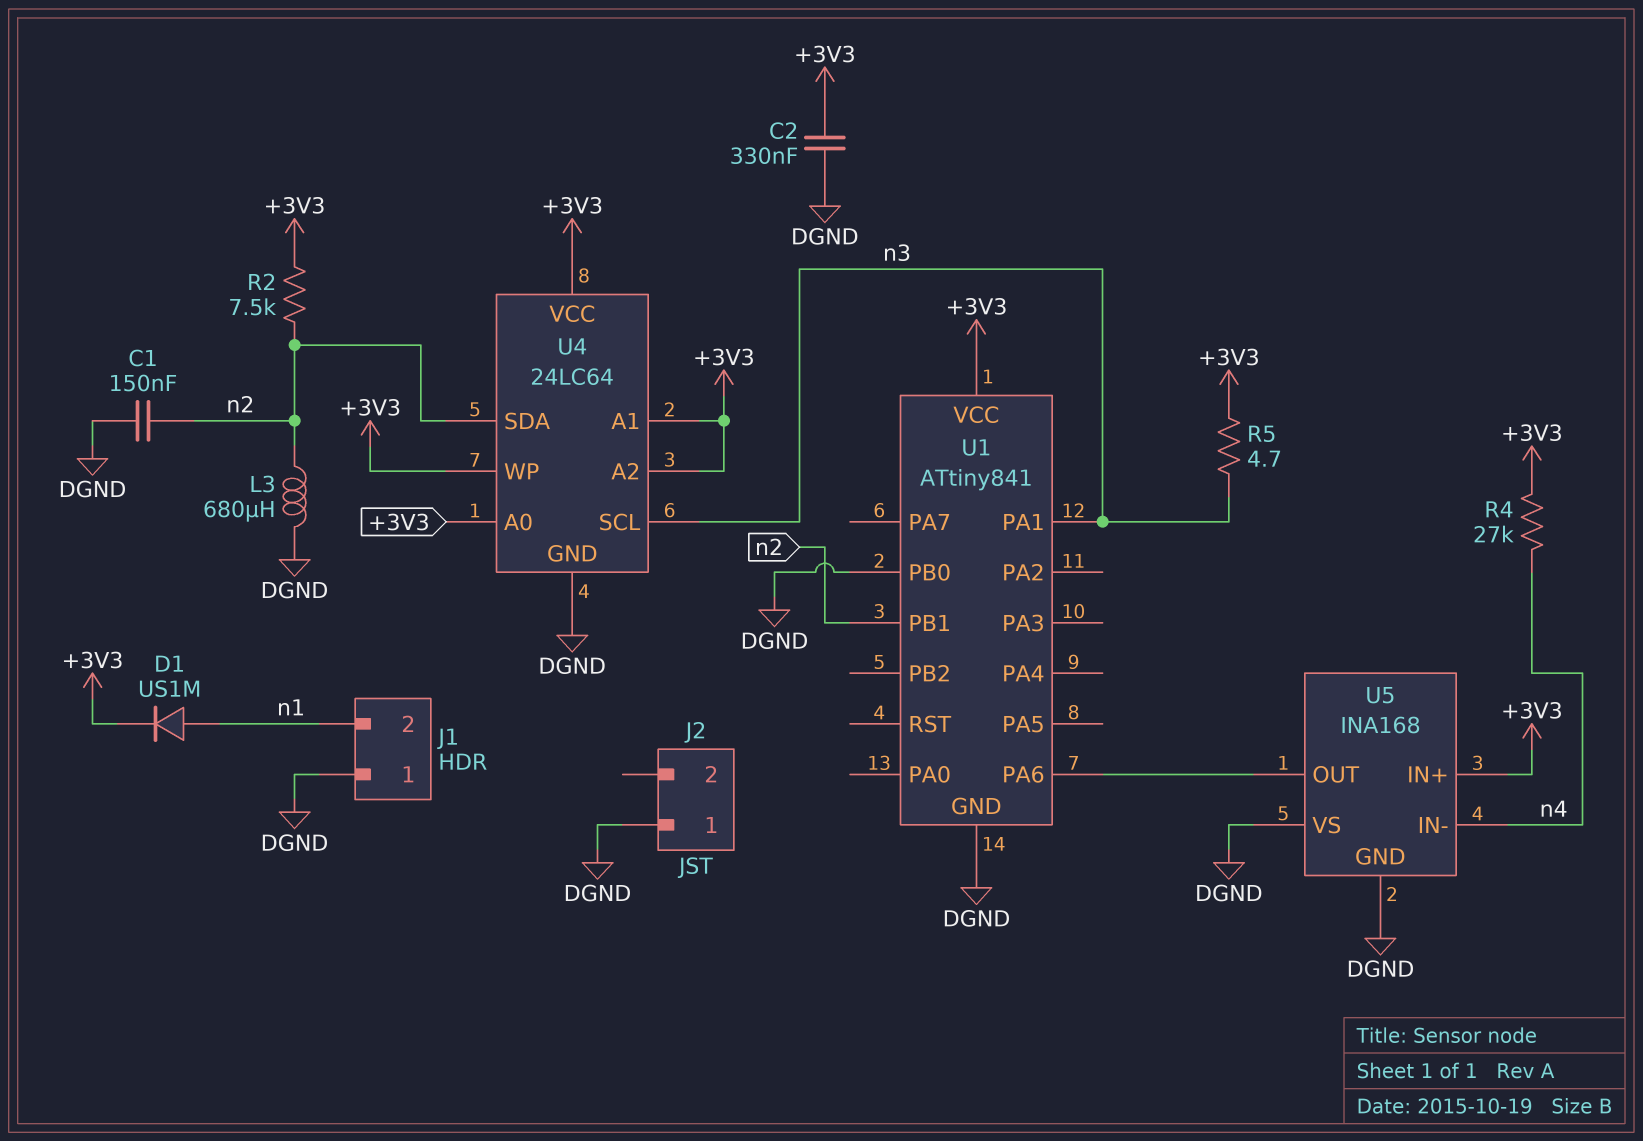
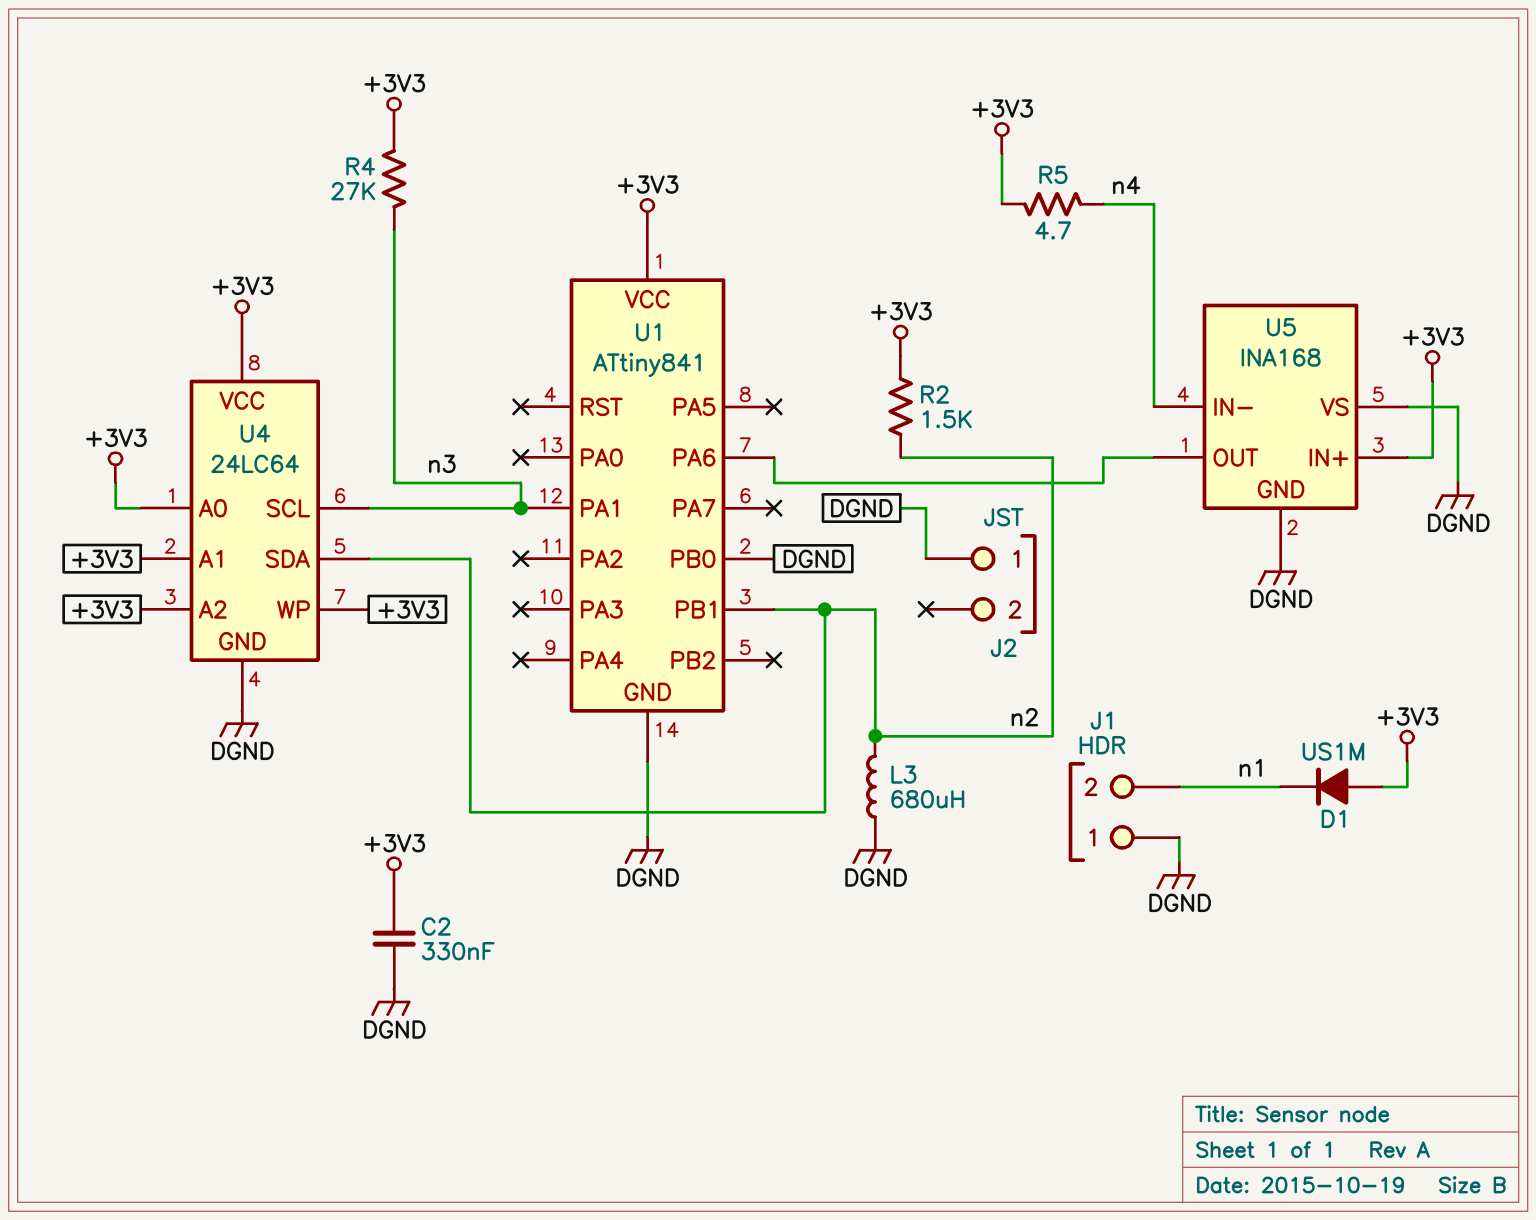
C1: 150nF (DGND, n2) -> none
D1: diode US1M (A n1, K +3V3) -> diode US1M (A +3V3, K n1)
R2: 7.5k (+3V3, n2) -> 1.5k (+3V3, n2)
R4: 27k (+3V3, n4) -> 27k (+3V3, n3)
R5: 4.7 (+3V3, n3) -> 4.7 (+3V3, n4)

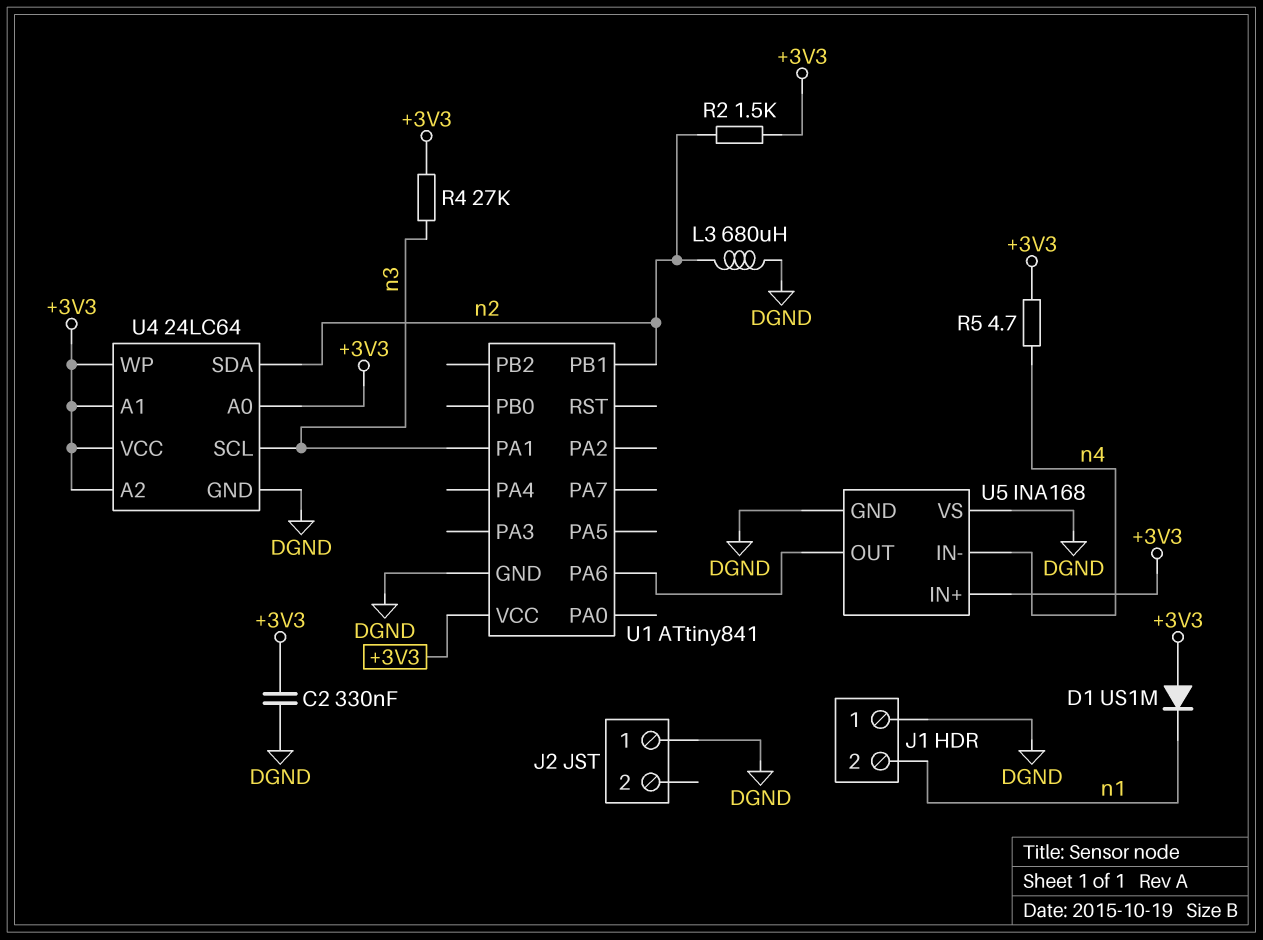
U1 pin PB0: DGND -> none

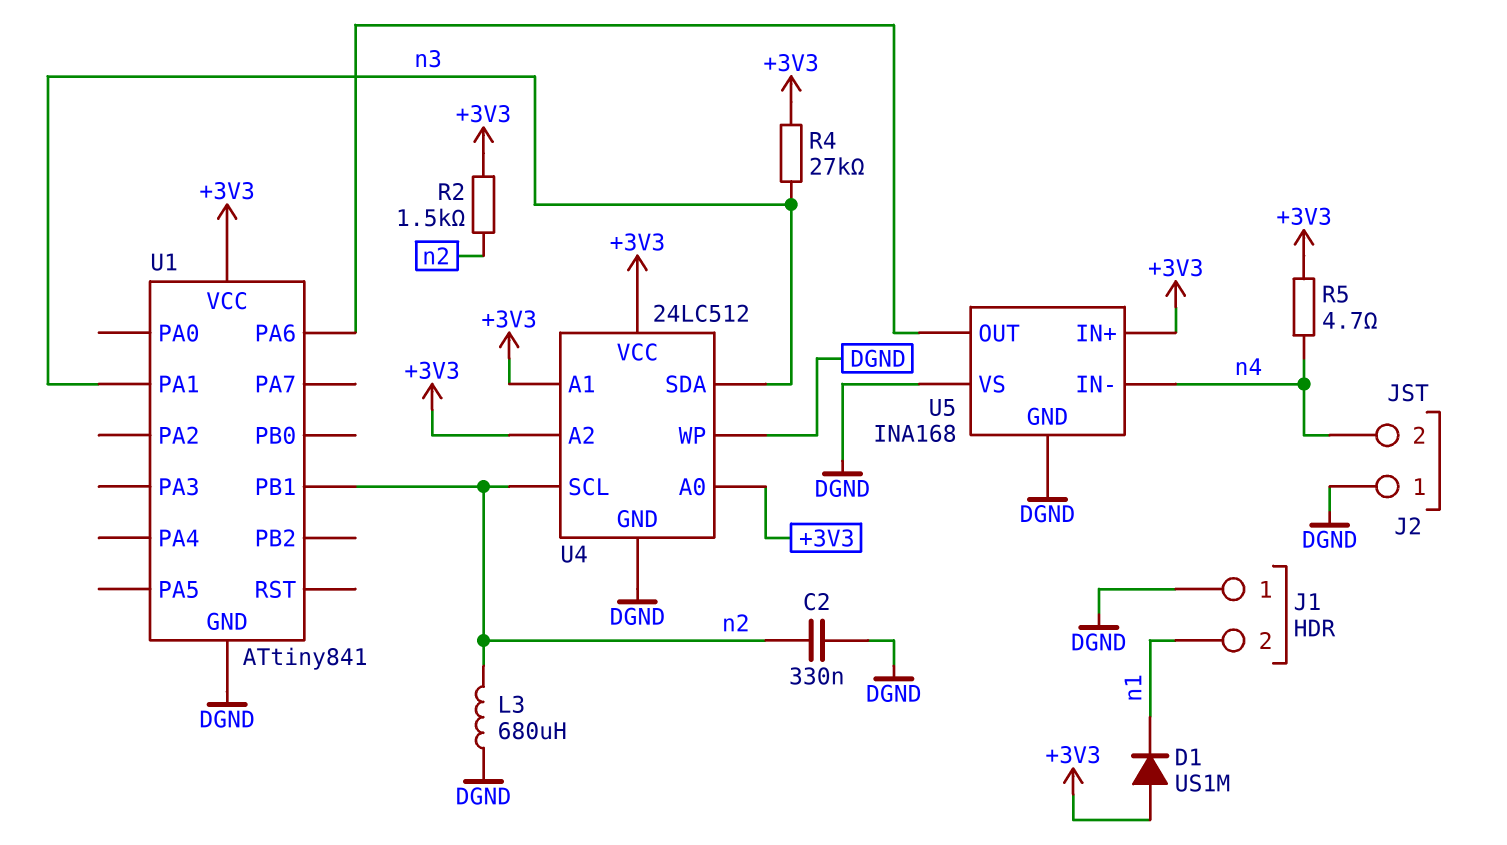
C2: 330nF (+3V3, DGND) -> 330nF (DGND, n2)
J2 pin 2: none -> n4
U4: 24LC64 -> 24LC512
U4 pin SCL: n3 -> n2
U4 pin SDA: n2 -> n3
U4 pin WP: +3V3 -> DGND

